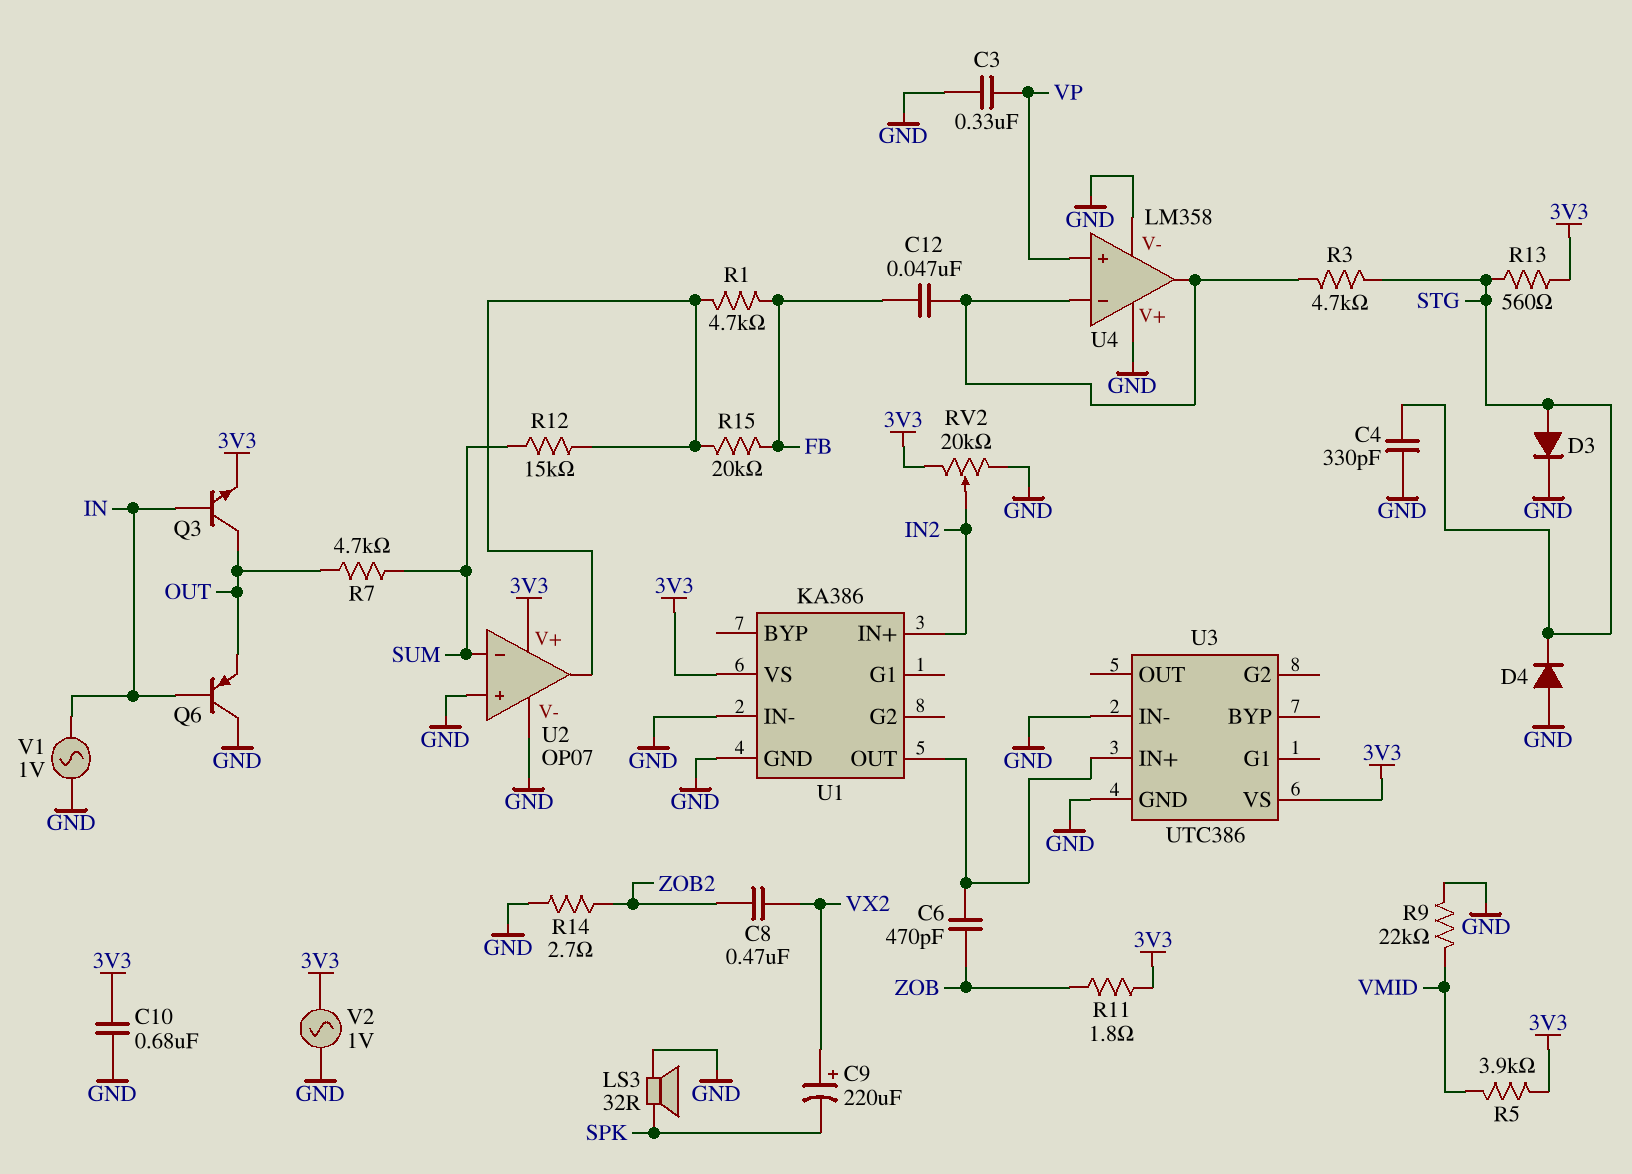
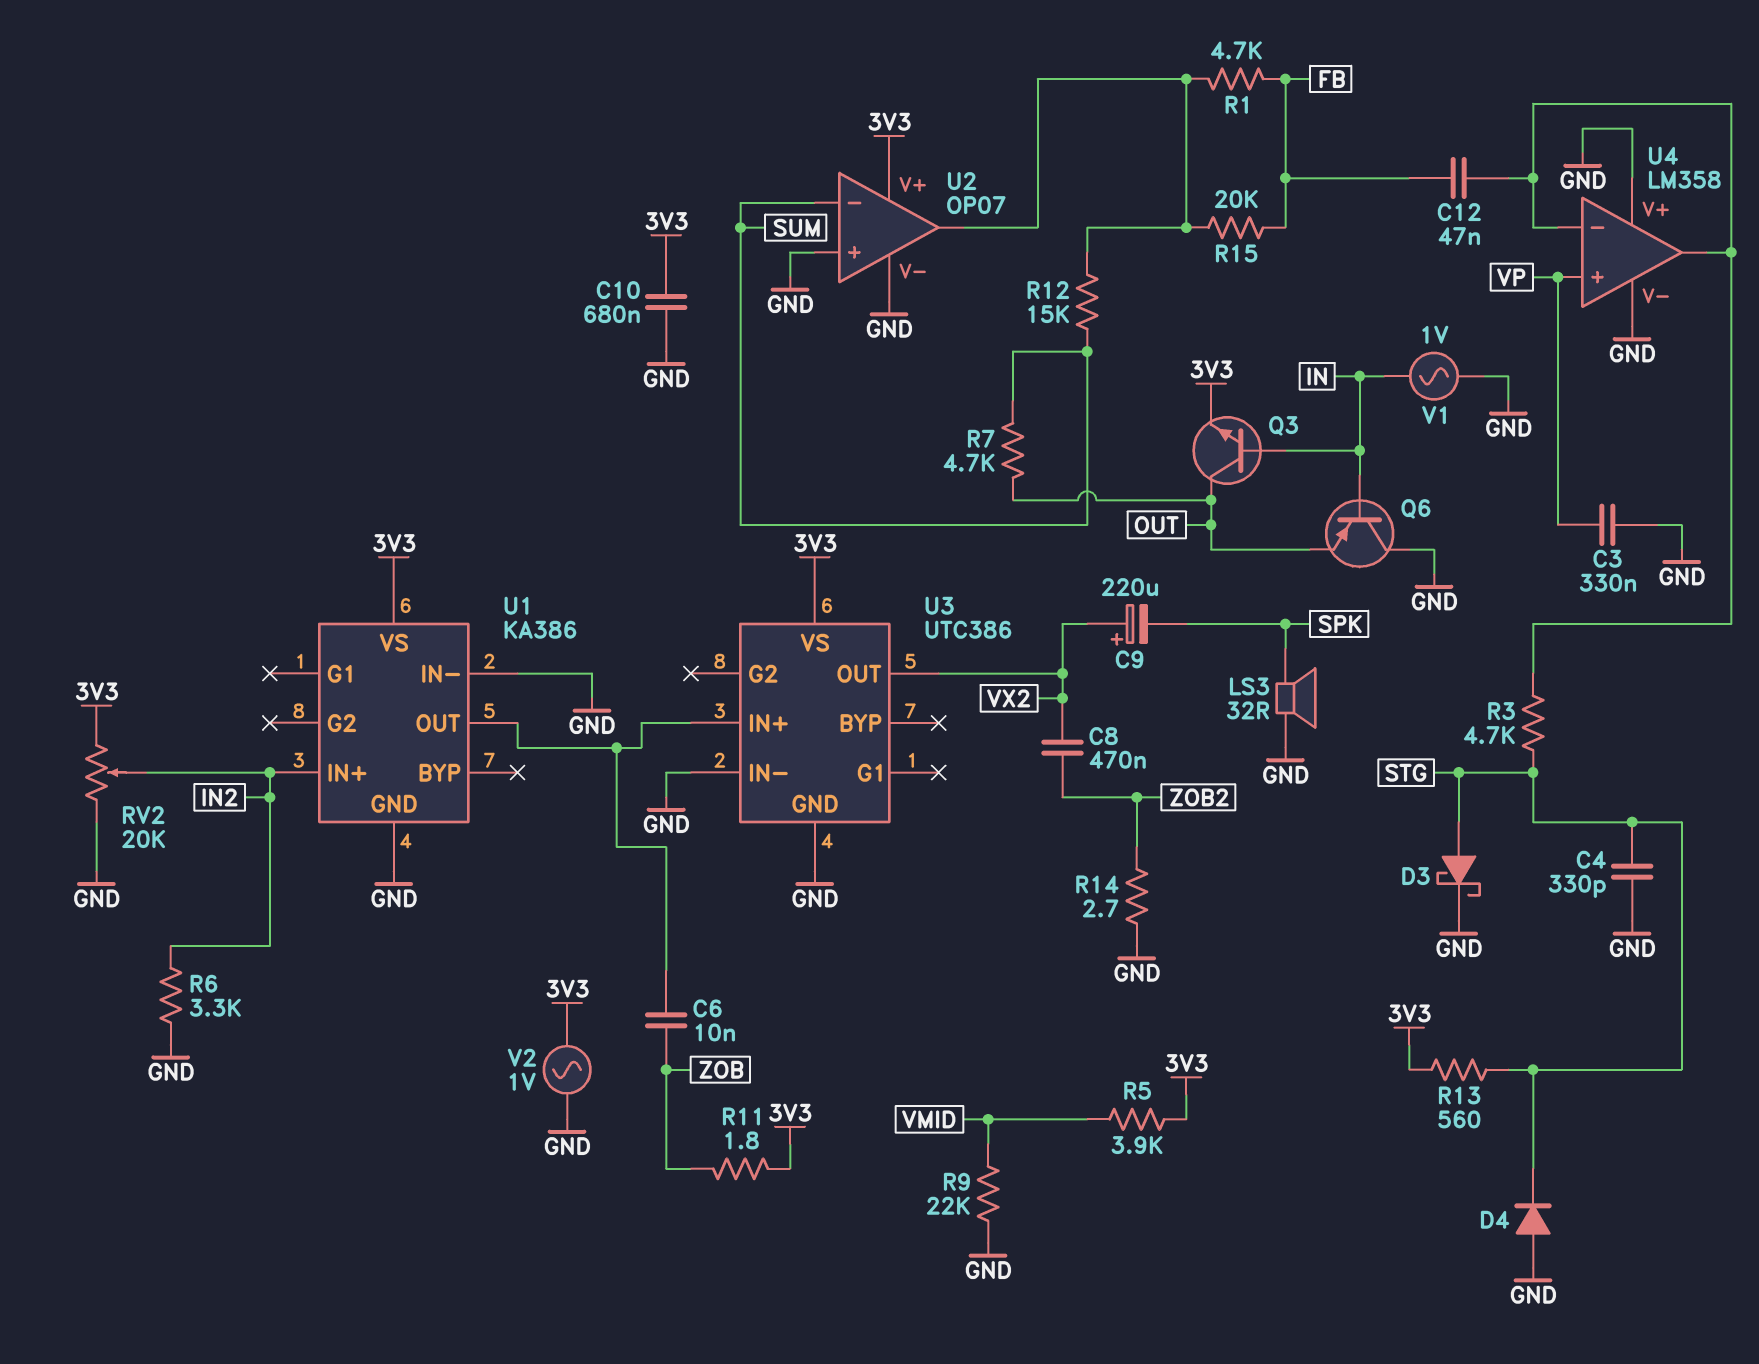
C6: 470pF (U1/OUT, ZOB) -> 10nF (U1/OUT, ZOB)
D3: diode (A STG, K GND) -> schottky (A STG, K GND)
R6: none -> 3.3k (GND, IN2)
U3 pin OUT: none -> VX2

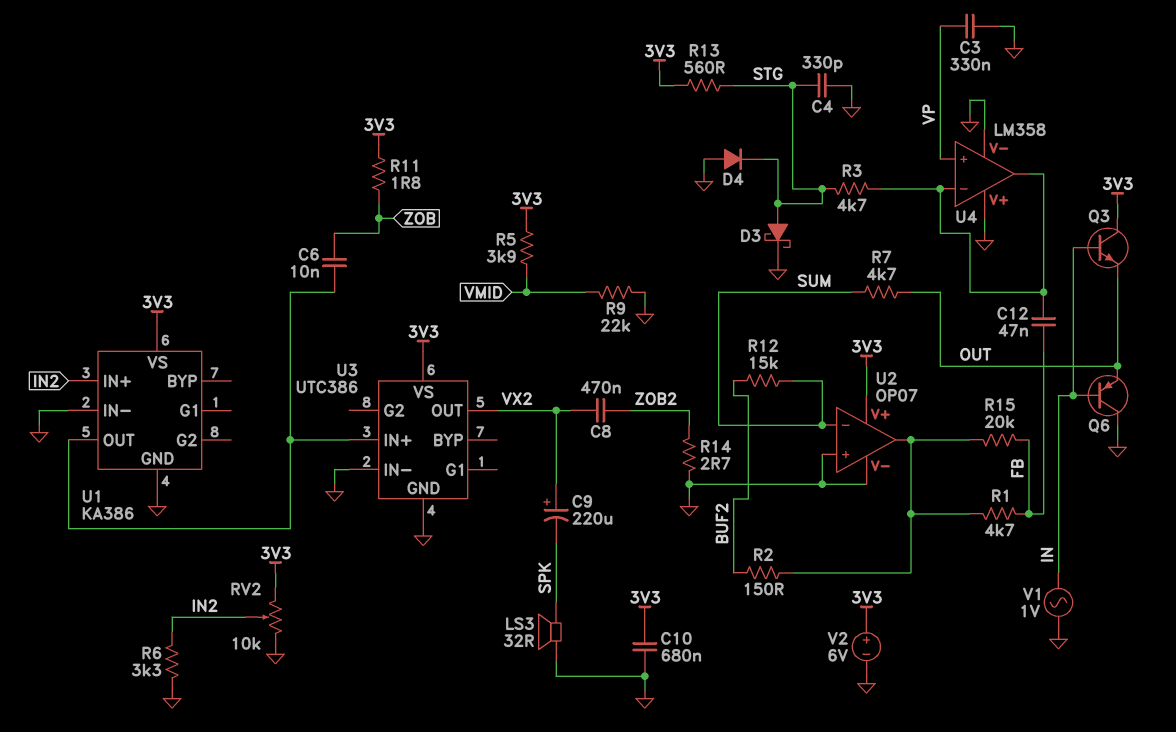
Q3: NPN (B IN, C OUT, E 3V3) -> NPN (B IN, C 3V3, E OUT)
R2: none -> 150 (BUF2, U2/out)
R12: 15k (SUM, U2/out) -> 15k (BUF2, SUM)
RV2: 20k (3V3, GND, wiper IN2) -> 10k (3V3, GND, wiper IN2)
V2: AC 1V (3V3, GND) -> 6V (plus 3V3, minus GND)

